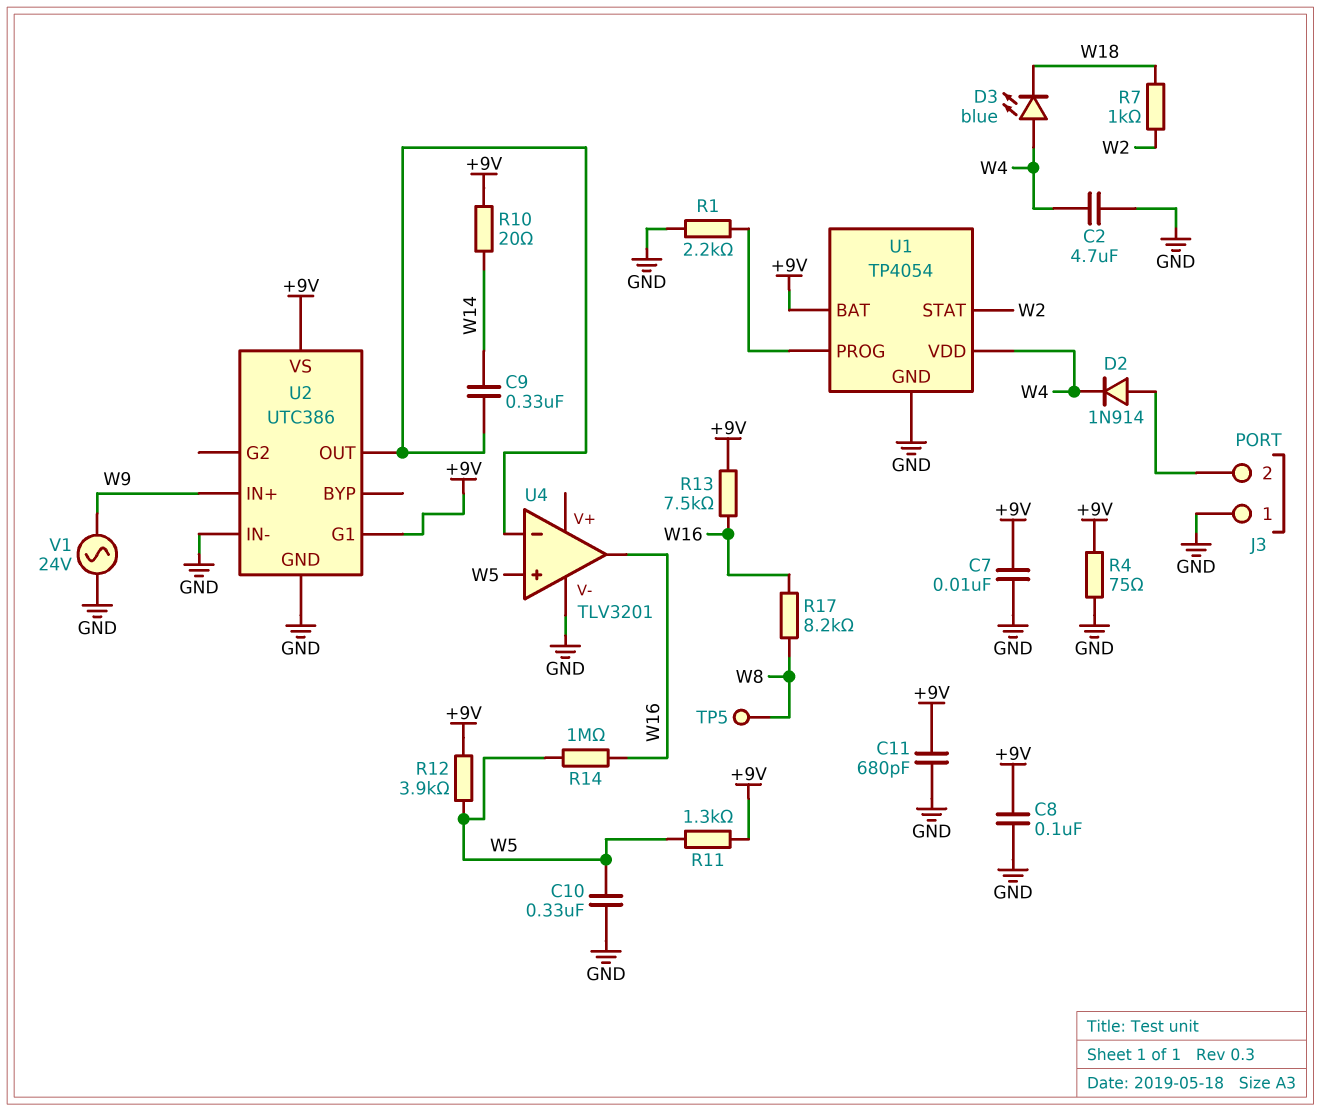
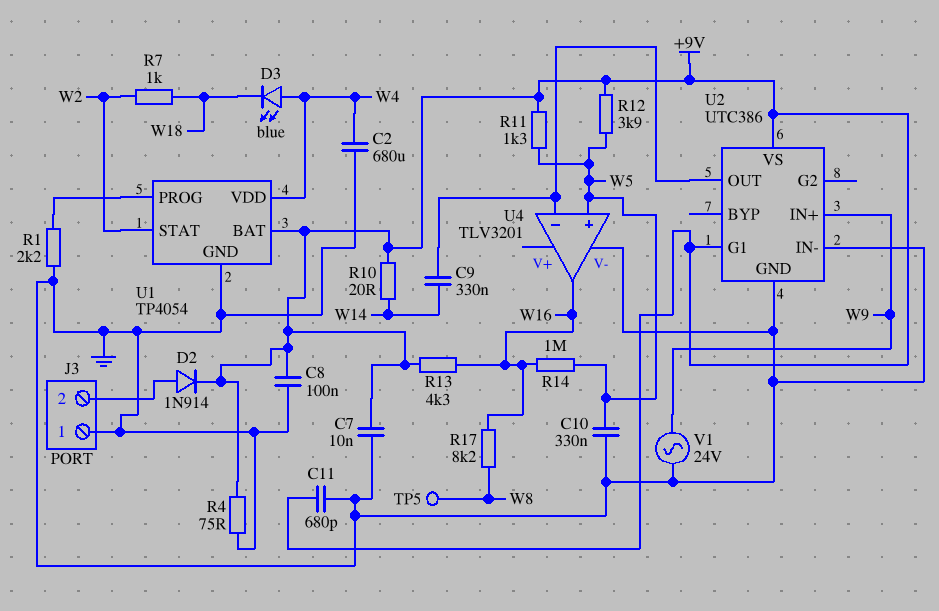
C2: 4.7uF (GND, W4) -> 680uF (GND, W4)
D2: diode 1N914 (A J3/2, K W4) -> diode 1N914 (A J3/2, K +9V)
R13: 7.5k (+9V, W16) -> 4.3k (+9V, W16)

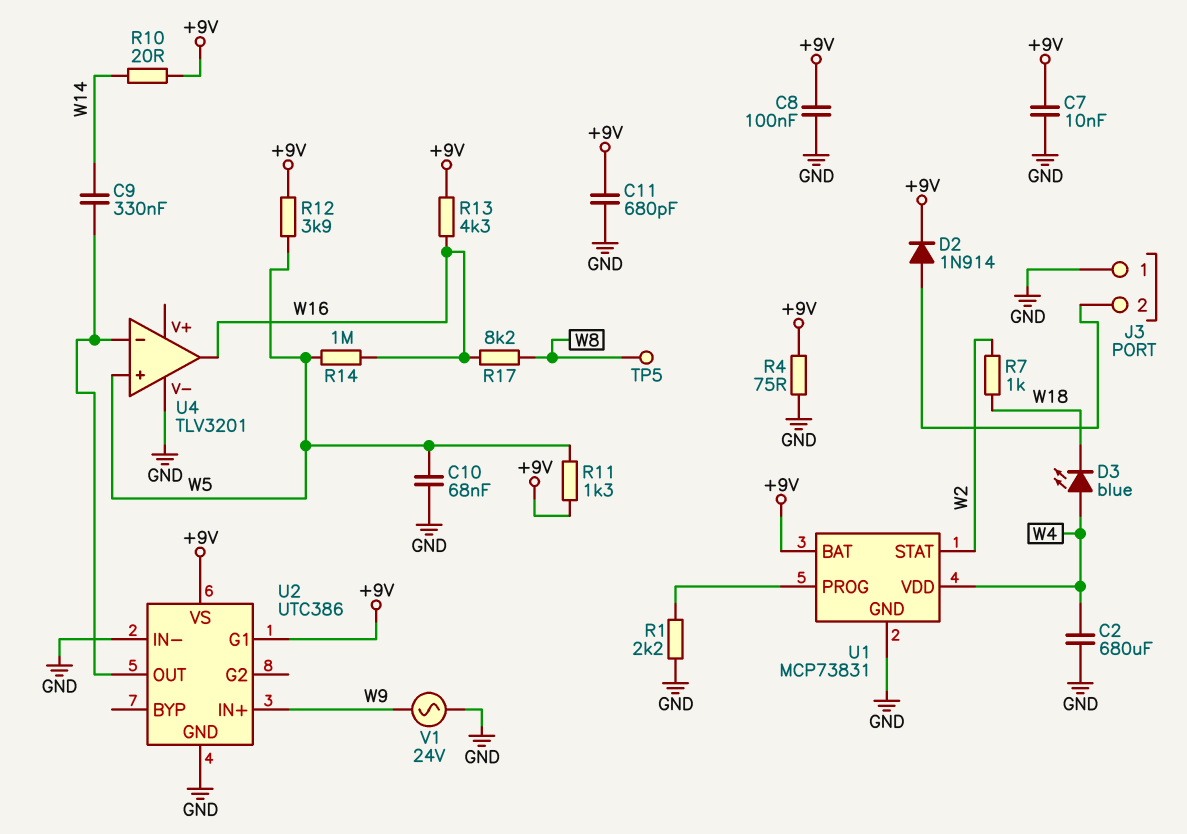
C10: 330nF (GND, W5) -> 68nF (GND, W5)
U1: TP4054 -> MCP73831

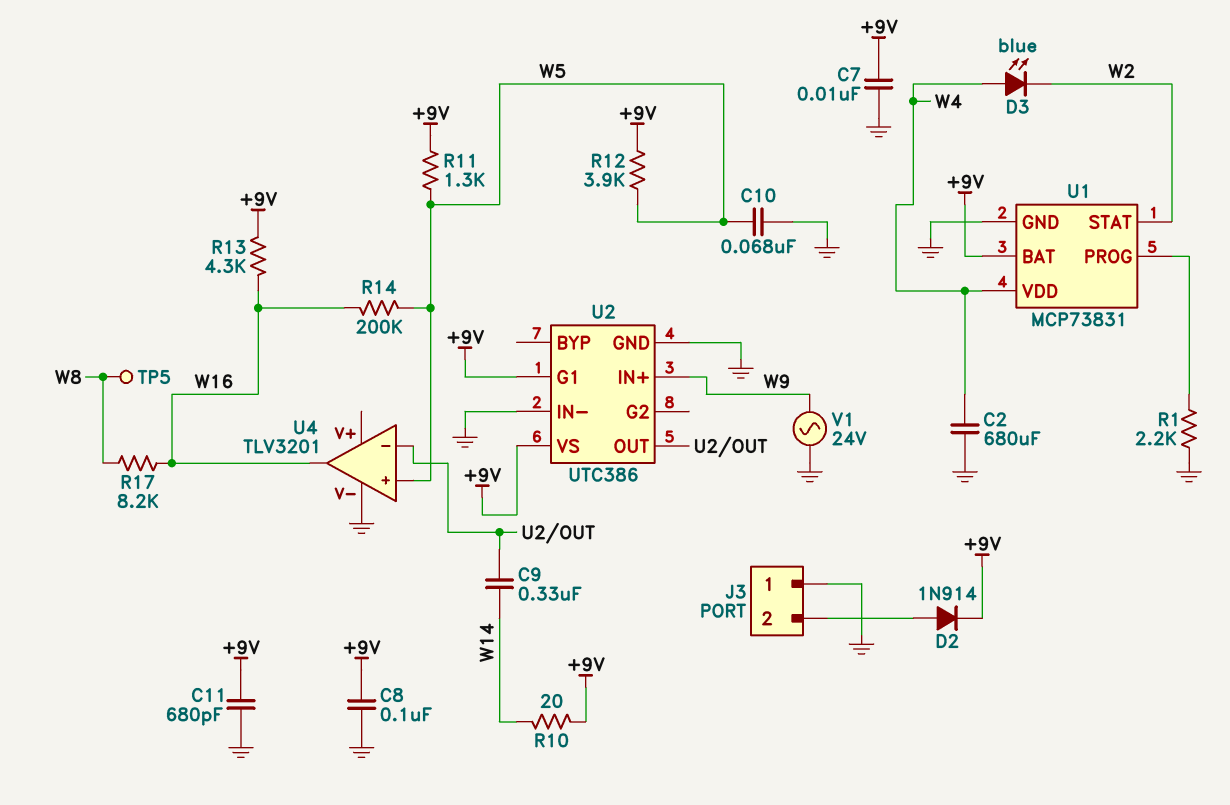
D3: LED blue (A W4, K W18) -> LED blue (A W4, K W2)
R4: 75 (+9V, GND) -> none
R7: 1k (W2, W18) -> none
R14: 1M (W5, W16) -> 200k (W5, W16)

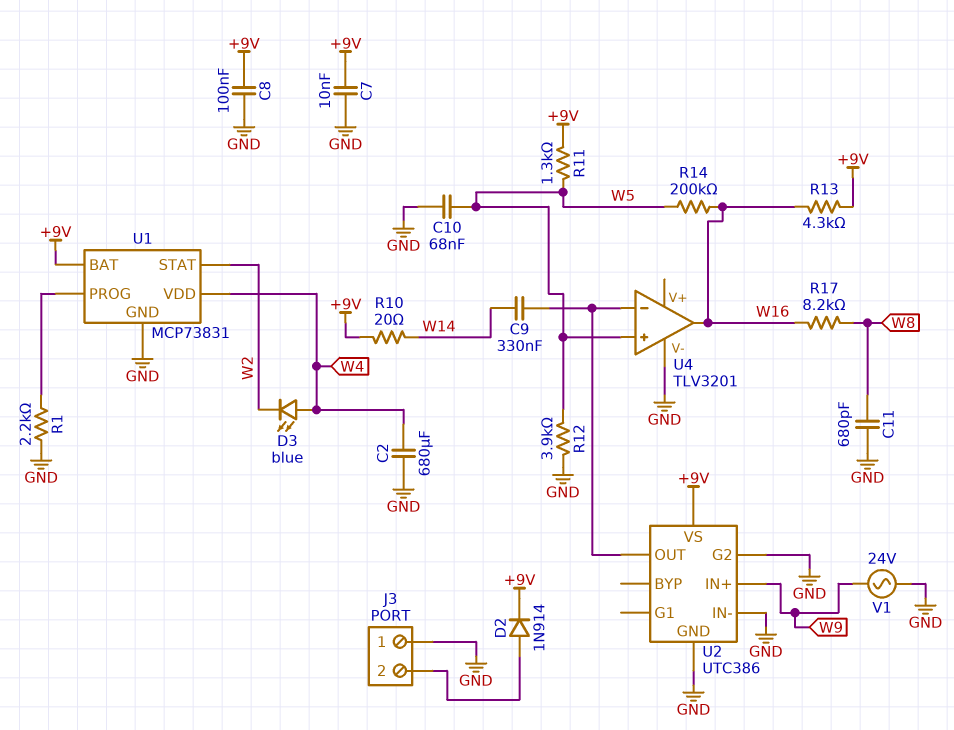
C11: 680pF (+9V, GND) -> 680pF (GND, W8)
R12: 3.9k (+9V, W5) -> 3.9k (GND, W5)
TP5: test point (W8) -> none
U2 pin G1: +9V -> none
U2 pin G2: none -> GND

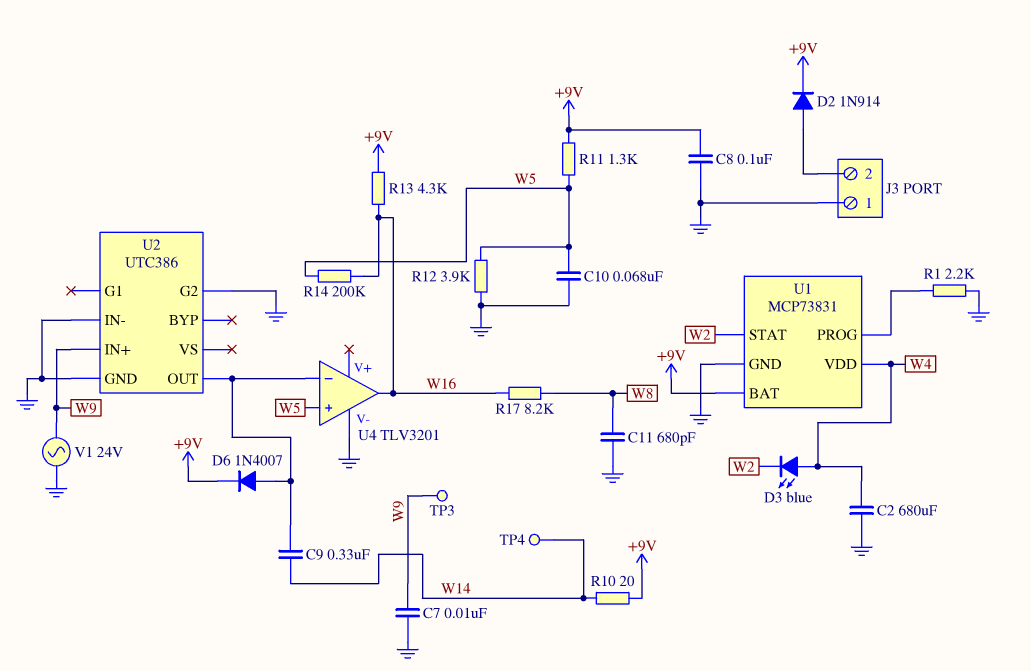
C7: 10nF (+9V, GND) -> 10nF (GND, W9)
D6: none -> diode 1N4007 (A U2/OUT, K +9V)
TP3: none -> test point (W9)
TP4: none -> test point (W14)
U2 pin VS: +9V -> none

